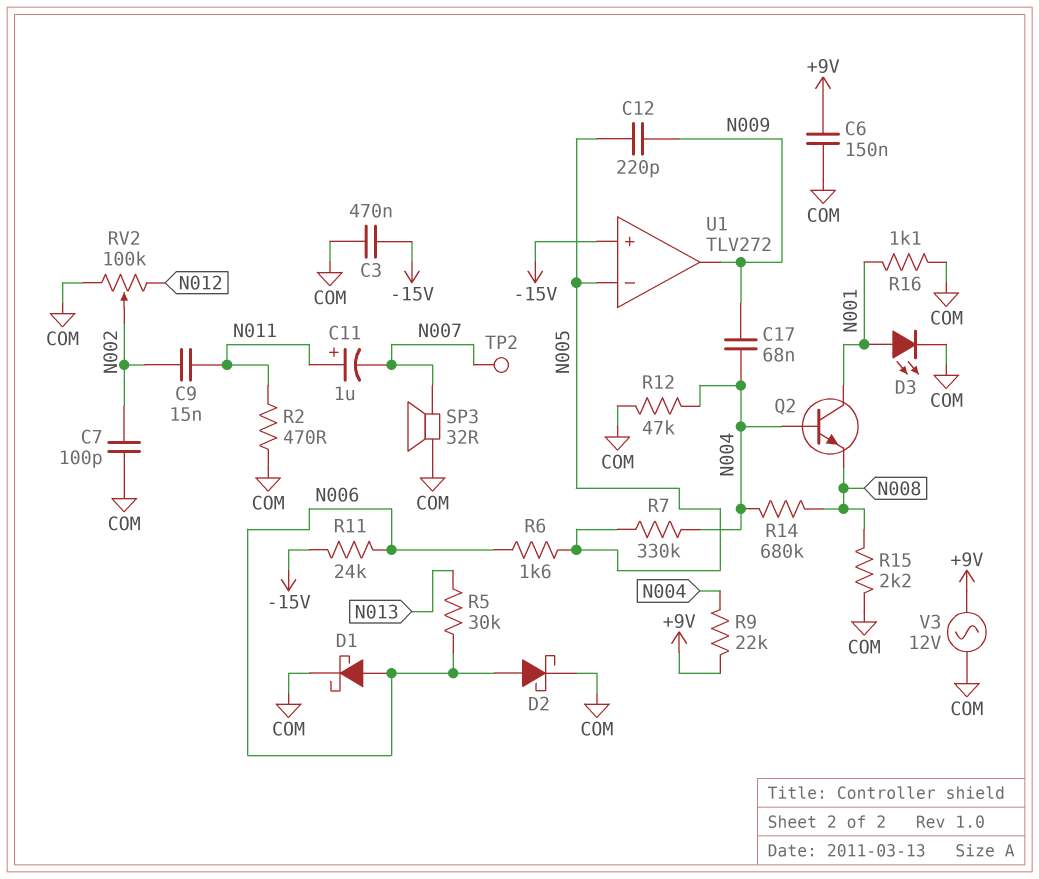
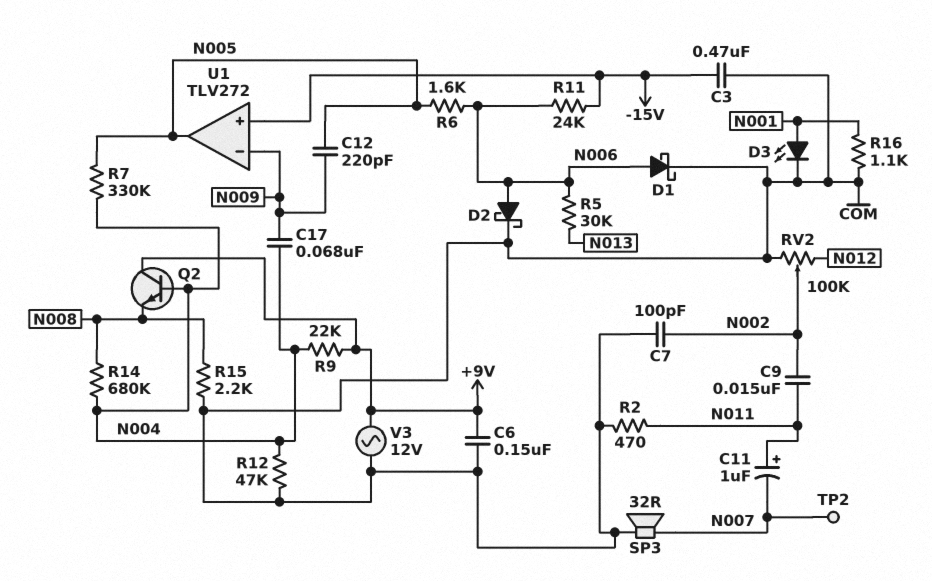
Q2: NPN (B N004, C N001, E N008) -> NPN (B N004, C +9V, E N008)
U1 pin in-: N005 -> N009
U1 pin out: N009 -> N005

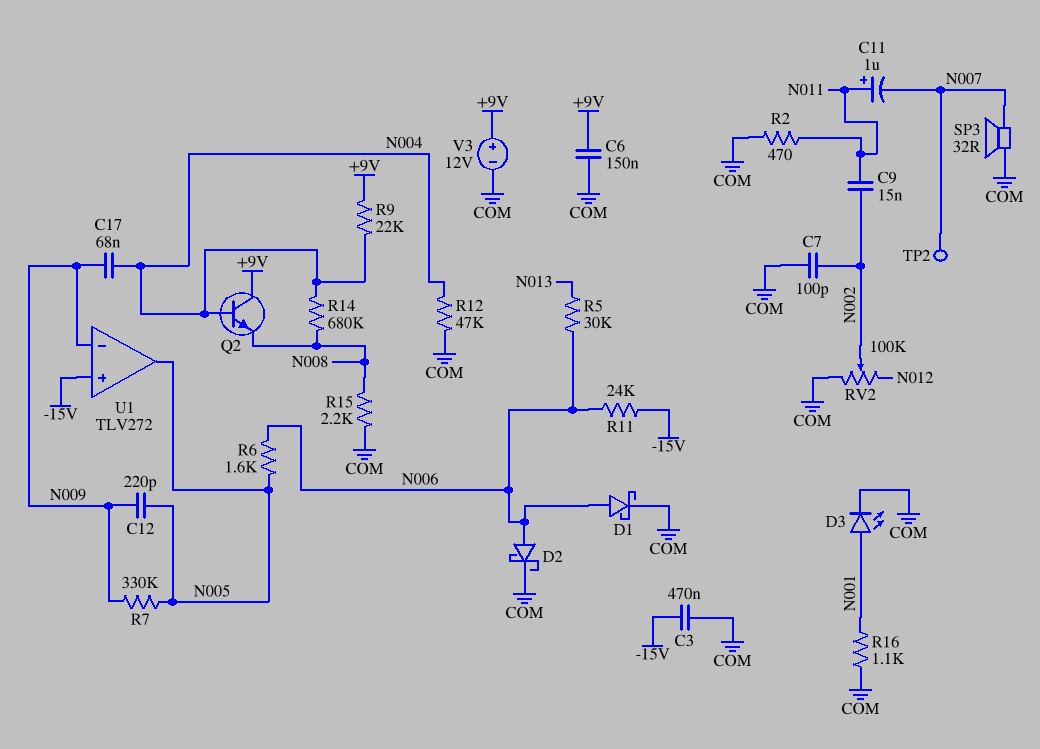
R7: 330k (N004, N005) -> 330k (N005, N009)
V3: AC 12V (+9V, COM) -> 12V (plus +9V, minus COM)

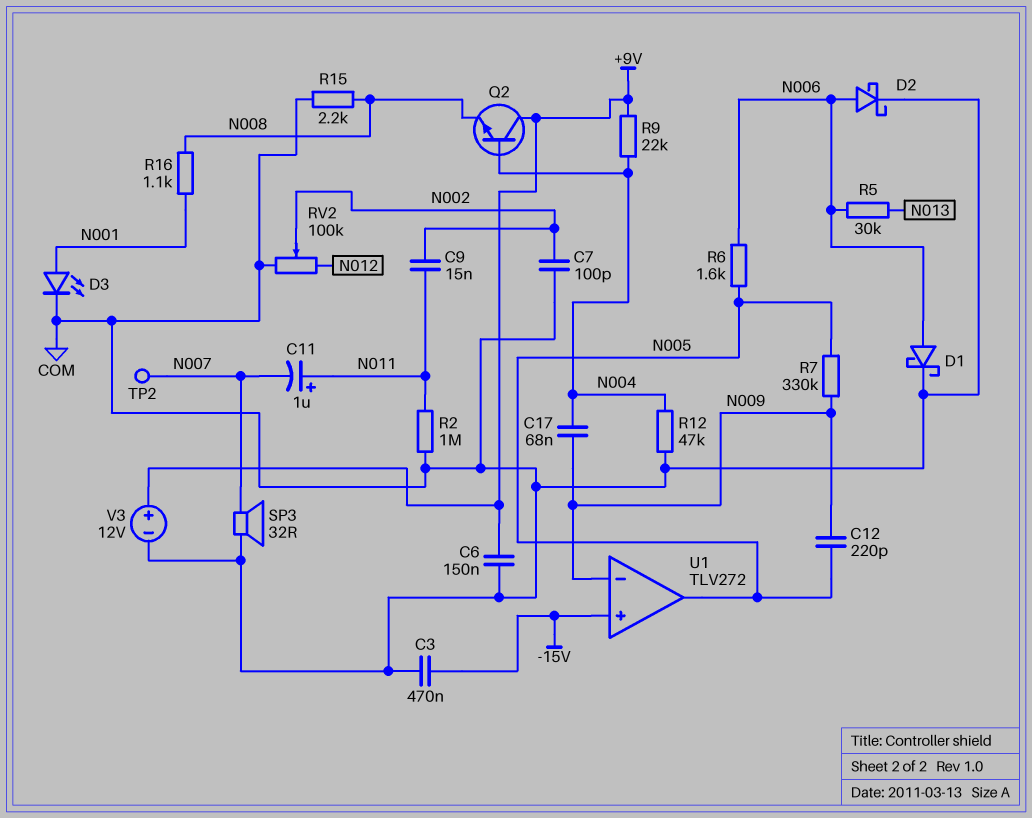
R2: 470 (COM, N011) -> 1M (COM, N011)
R11: 24k (-15V, N006) -> none
R14: 680k (N004, N008) -> none
R16: 1.1k (COM, N001) -> 1.1k (N001, N008)

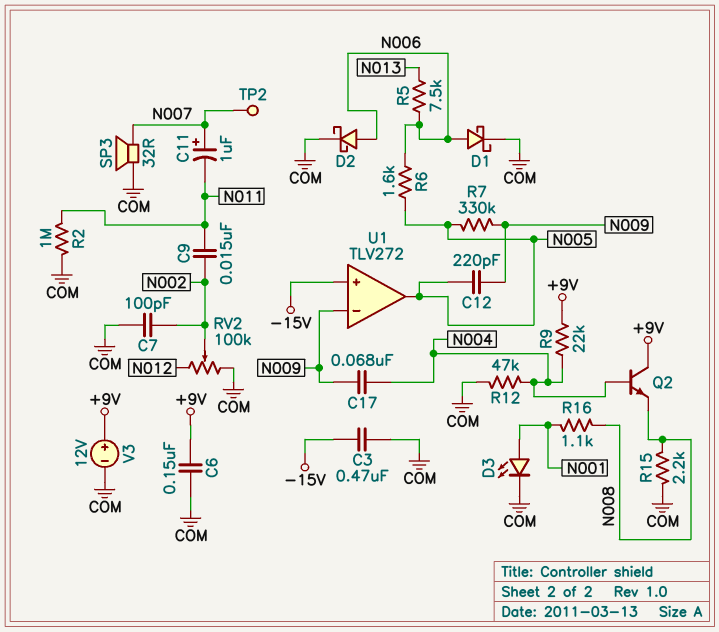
C11: 1uF (plus N011, minus N007) -> 1uF (plus N007, minus N011)
R5: 30k (N006, N013) -> 7.5k (N006, N013)

